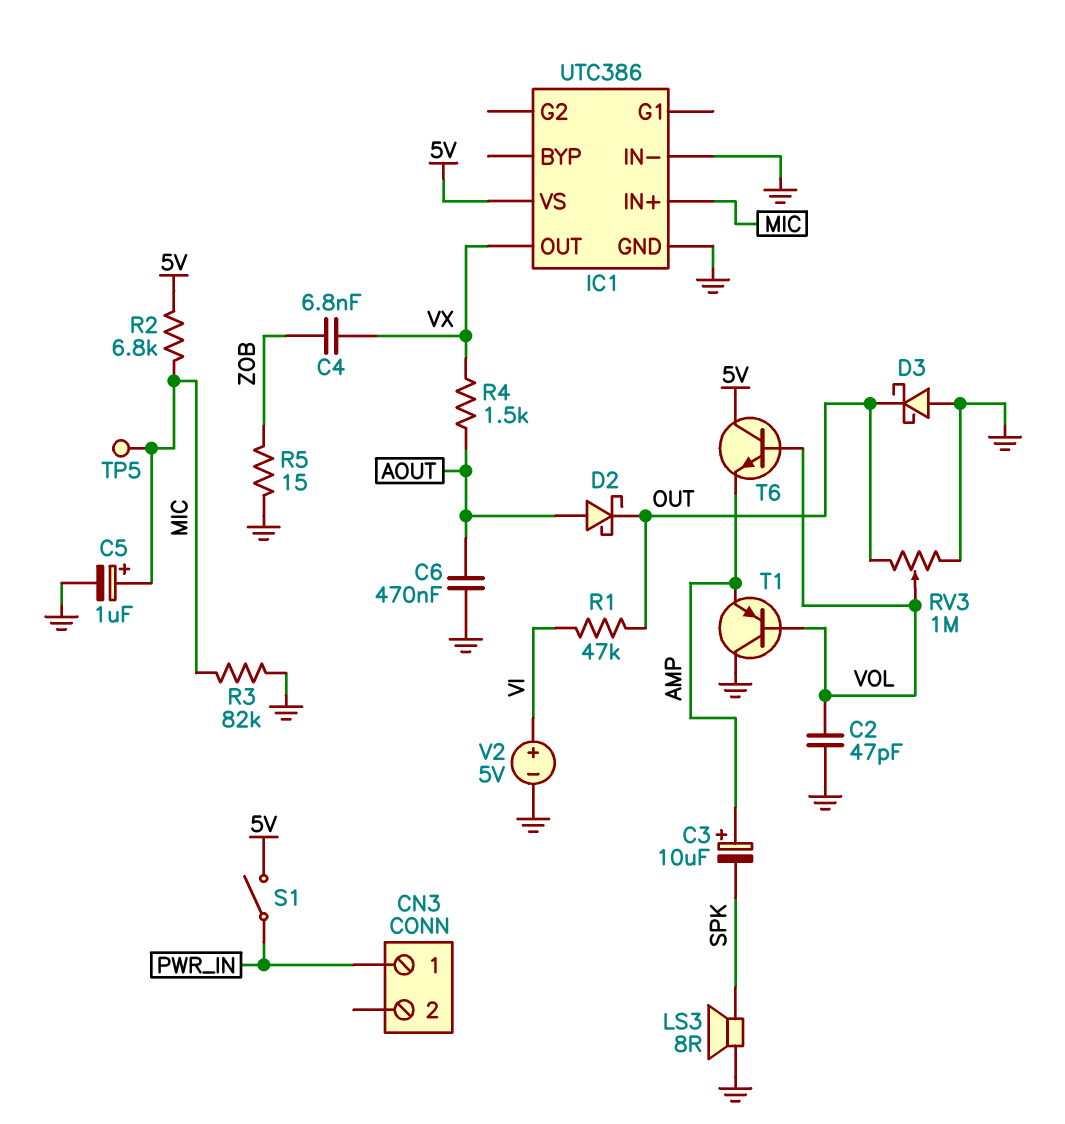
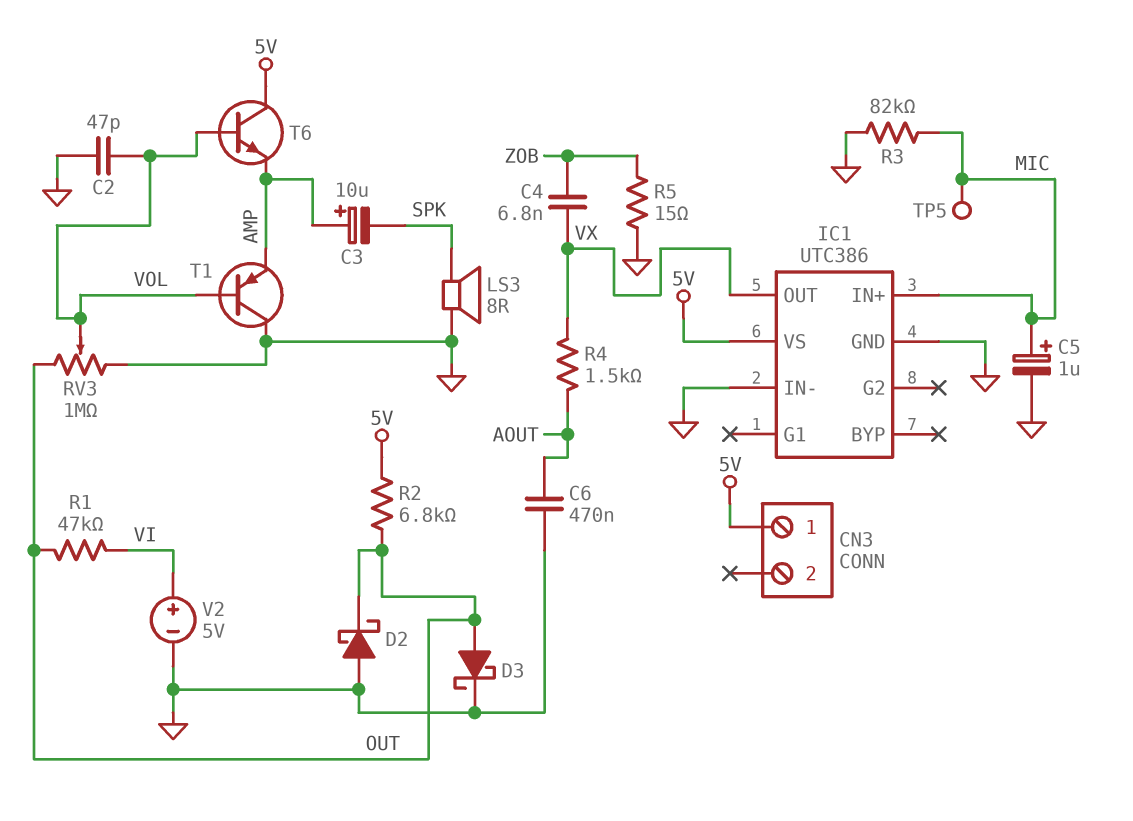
CN3 pin 1: PWR_IN -> 5V
D2: schottky (A AOUT, K OUT) -> schottky (A GND, K OUT)
D3: schottky (A GND, K OUT) -> schottky (A OUT, K GND)
R2: 6.8k (5V, MIC) -> 6.8k (5V, OUT)
S1: switch (5V, PWR_IN) -> none

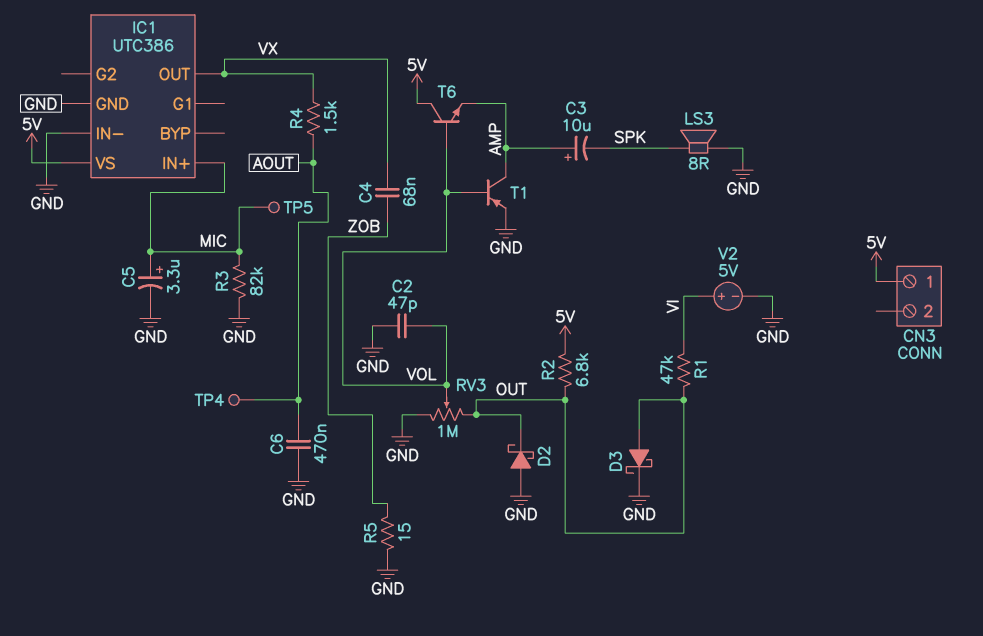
C4: 6.8nF (VX, ZOB) -> 68nF (VX, ZOB)
C5: 1uF (plus MIC, minus GND) -> 3.3uF (plus MIC, minus GND)
T1: PNP (B VOL, C GND, E AMP) -> PNP (B VOL, C AMP, E GND)
TP4: none -> test point (AOUT)

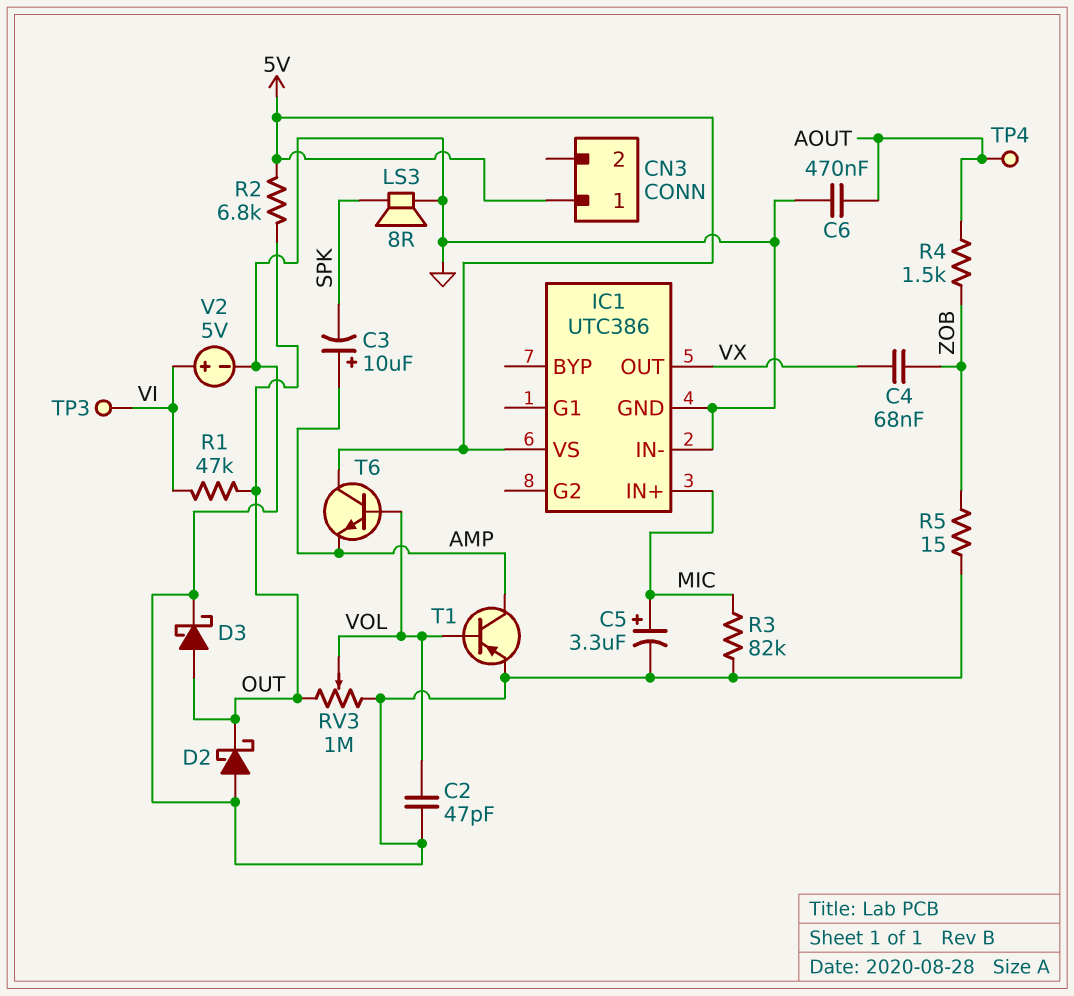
R4: 1.5k (AOUT, VX) -> 1.5k (AOUT, ZOB)
TP3: none -> test point (VI)
TP5: test point (MIC) -> none

